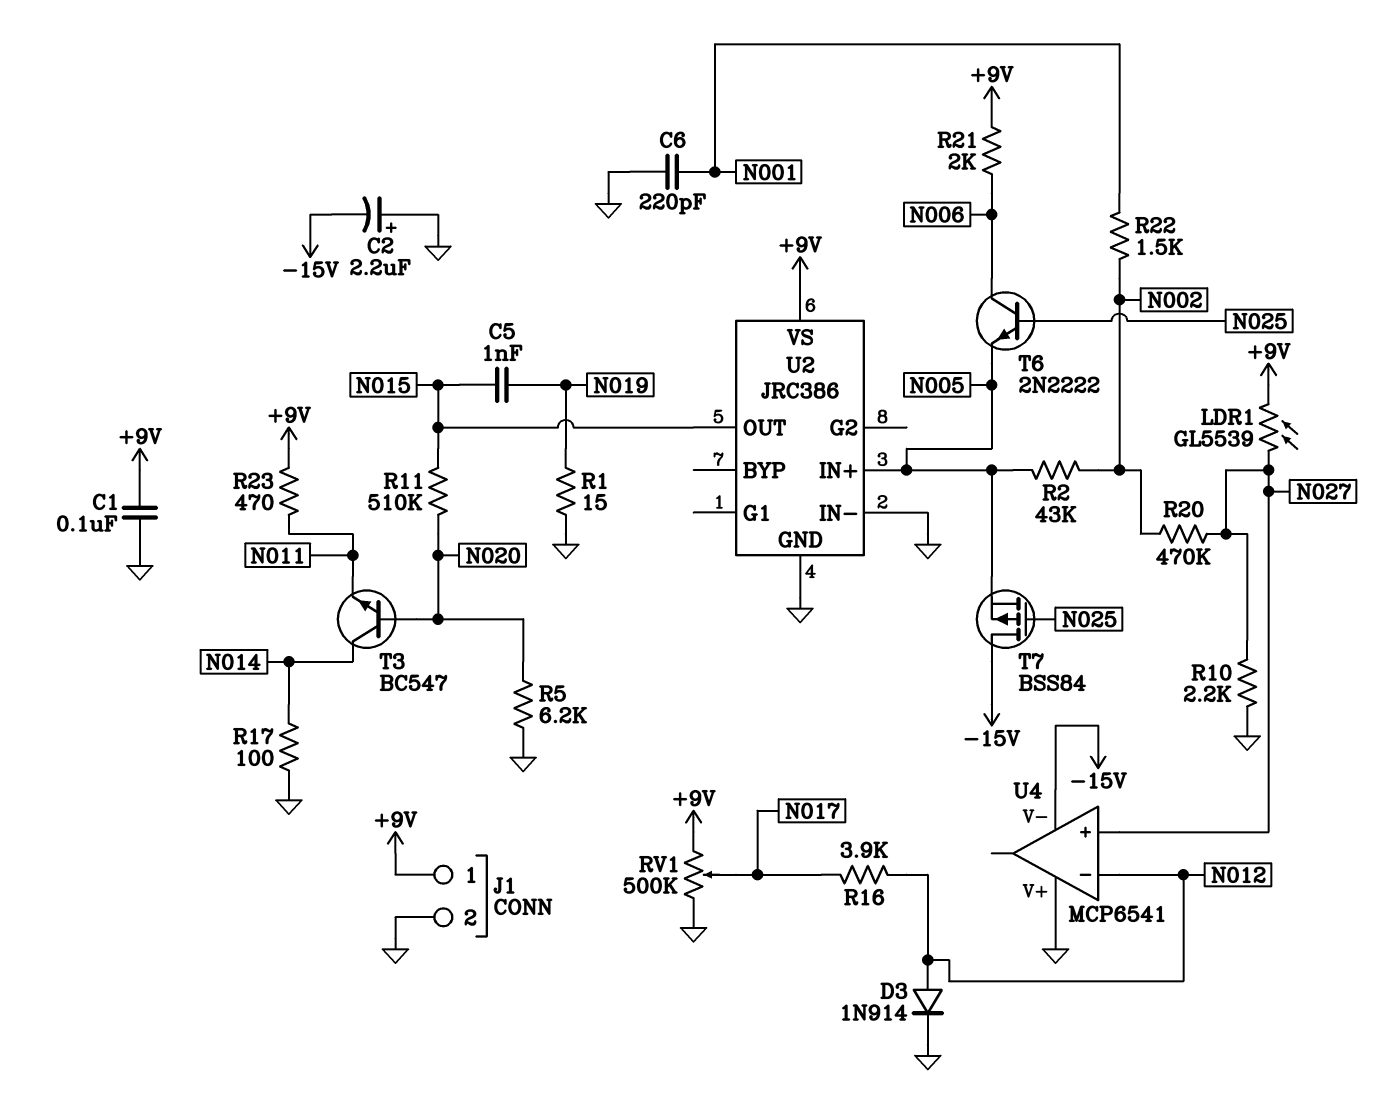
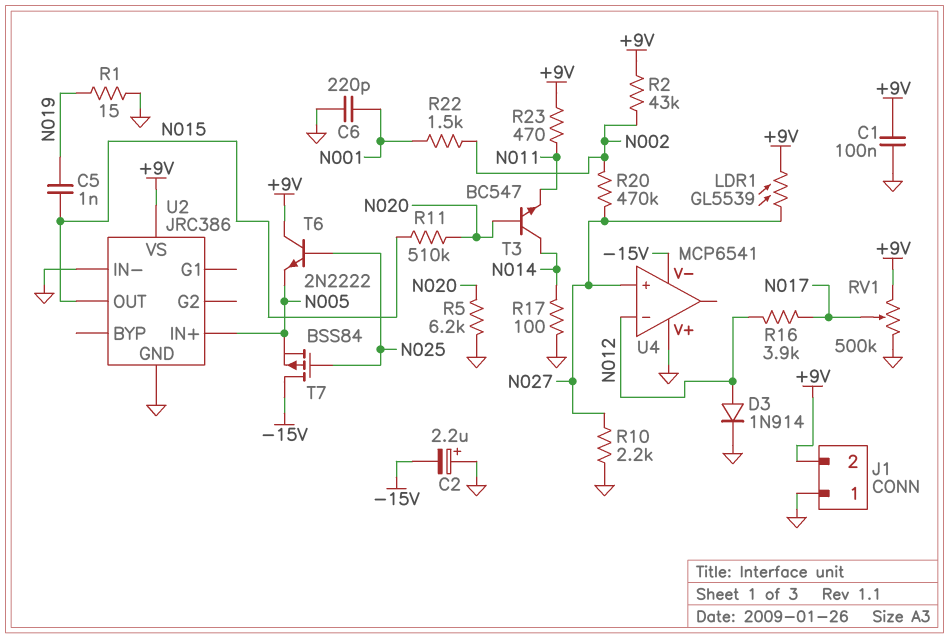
J1 pin 1: +9V -> GND
J1 pin 2: GND -> +9V
R2: 43k (N002, N005) -> 43k (+9V, N002)
R21: 2k (+9V, N006) -> none
T6: NPN 2N2222 (B N025, C N006, E N005) -> NPN 2N2222 (B N025, C +9V, E N005)

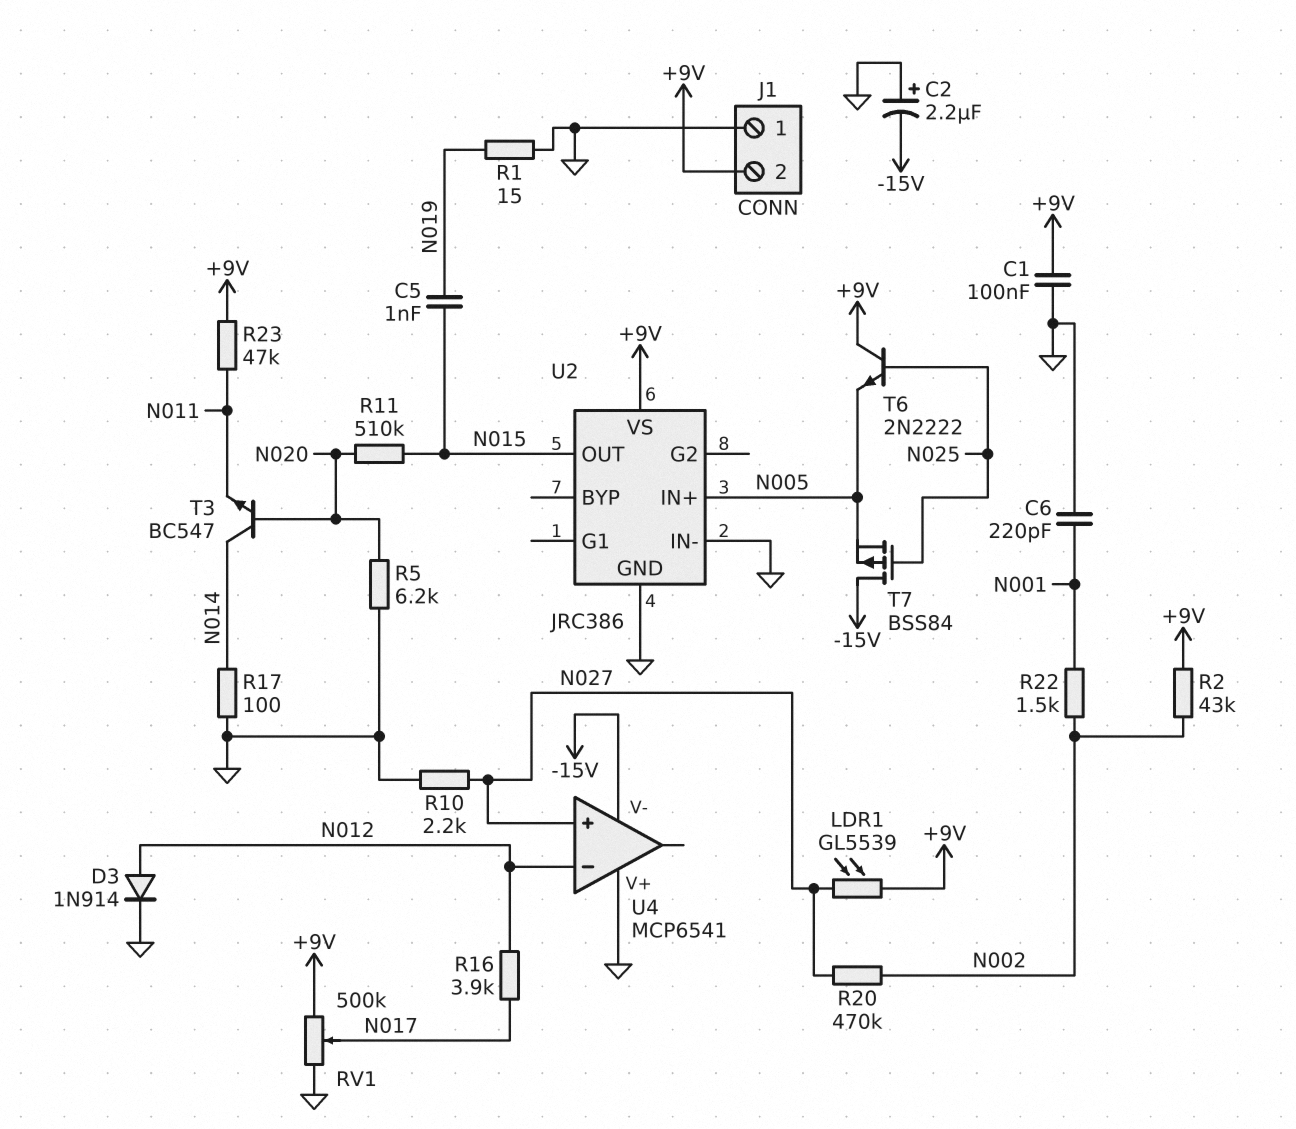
R23: 470 (+9V, N011) -> 47k (+9V, N011)

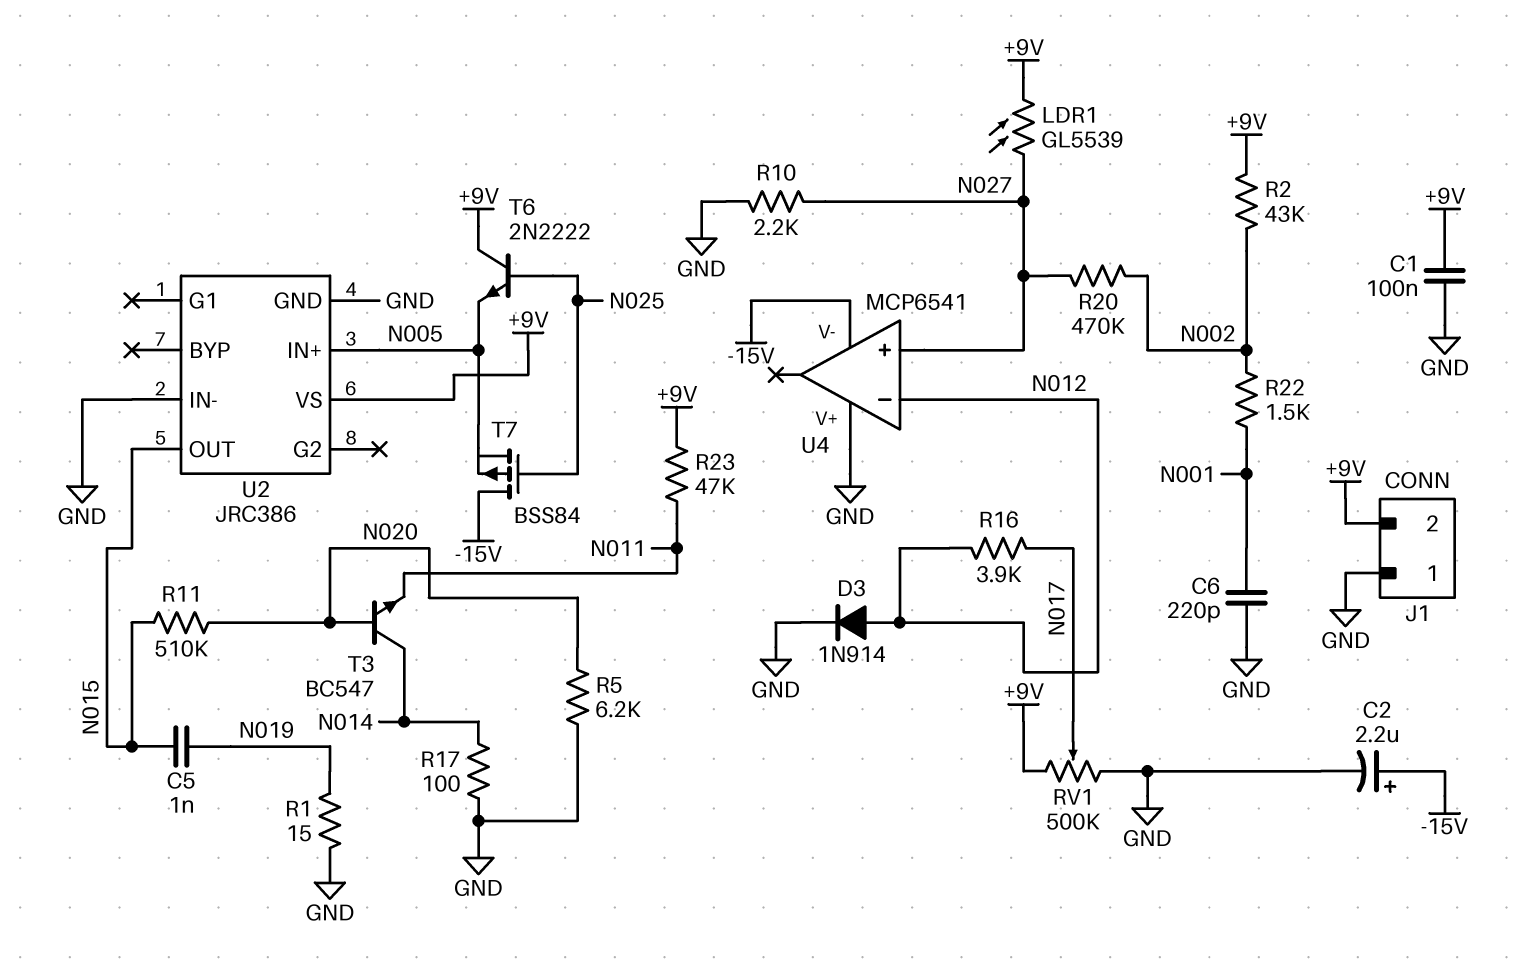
C2: 2.2uF (plus GND, minus -15V) -> 2.2uF (plus -15V, minus GND)

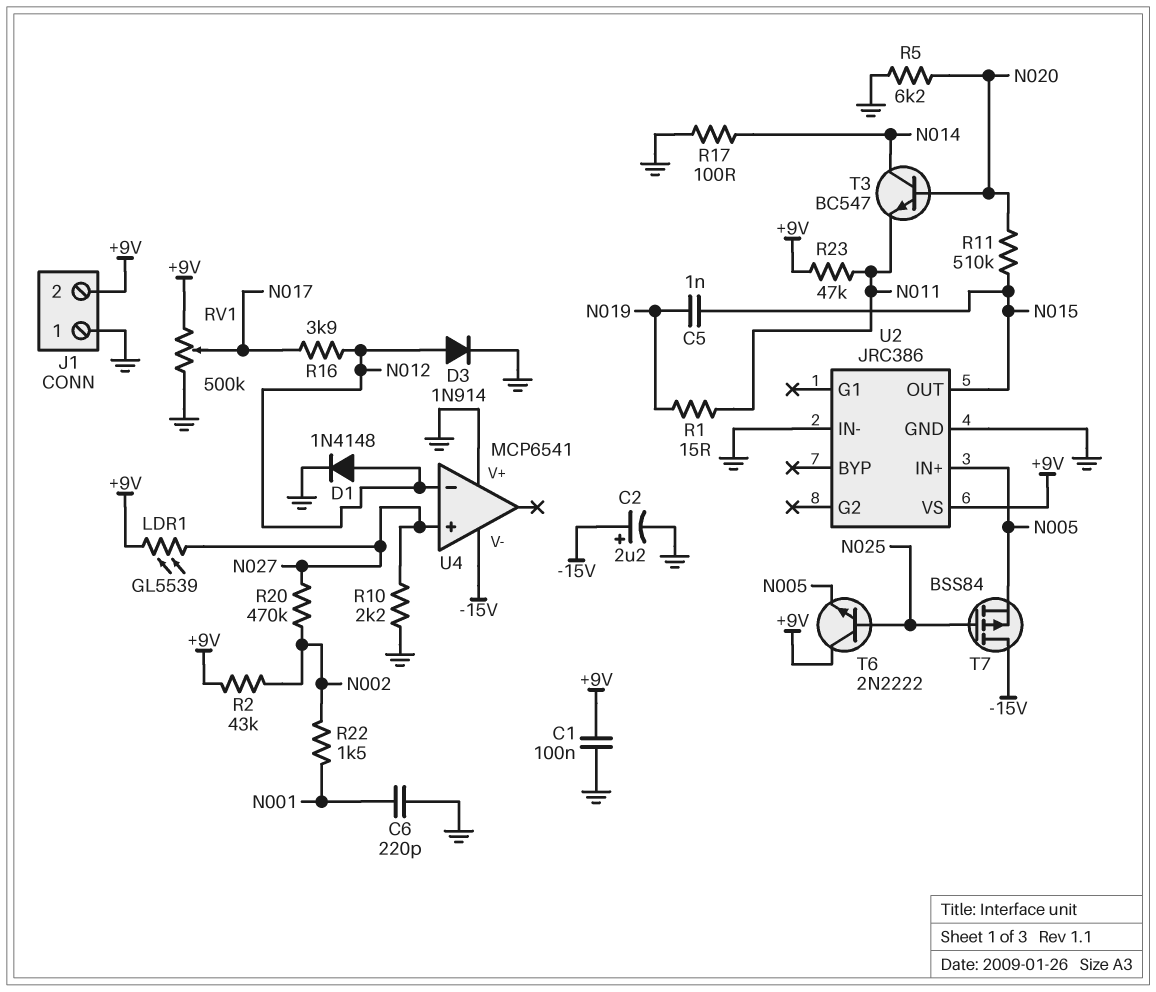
D1: none -> diode 1N4148 (A N012, K GND)
R1: 15 (GND, N019) -> 15 (N011, N019)

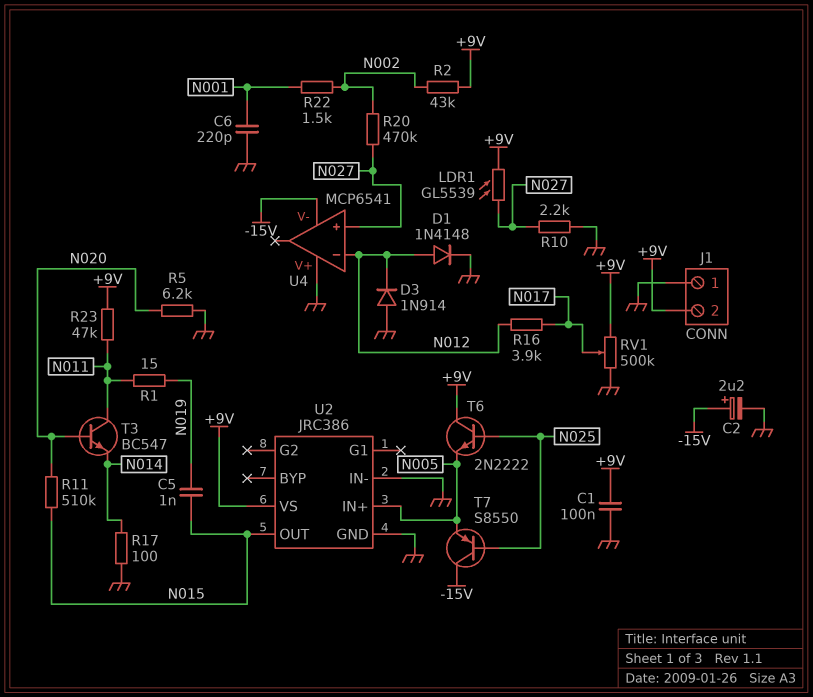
D3: diode 1N914 (A N012, K GND) -> diode 1N914 (A GND, K N012)
T3: NPN BC547 (B N020, C N014, E N011) -> NPN BC547 (B N020, C N011, E N014)
T7: PMOS BSS84 (G N025, D -15V, S N005) -> PNP S8550 (B N025, C -15V, E N005)

